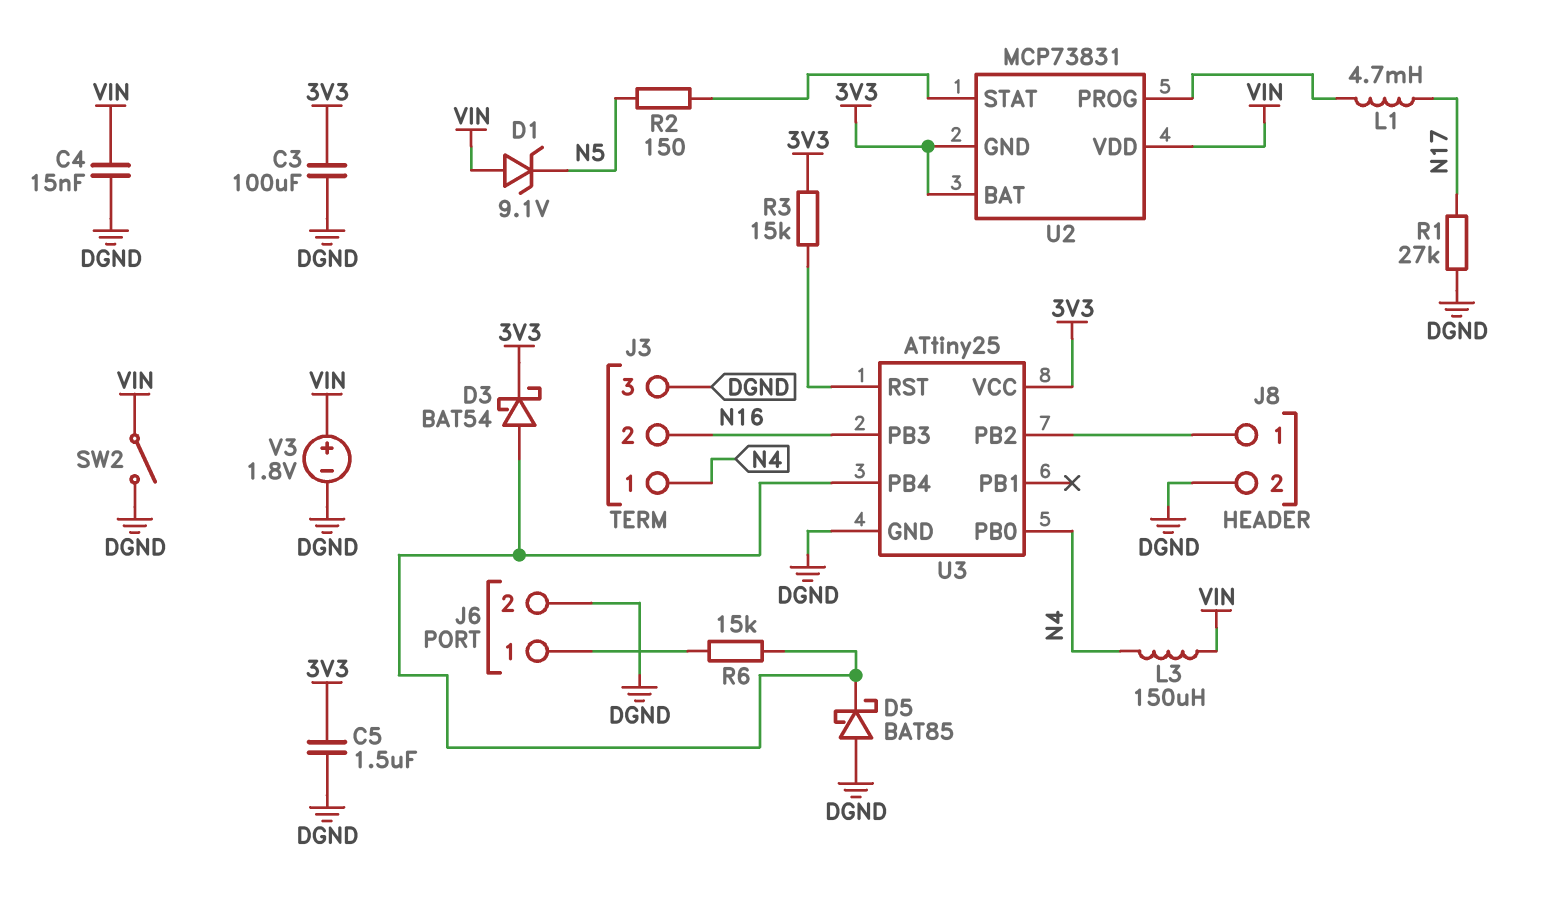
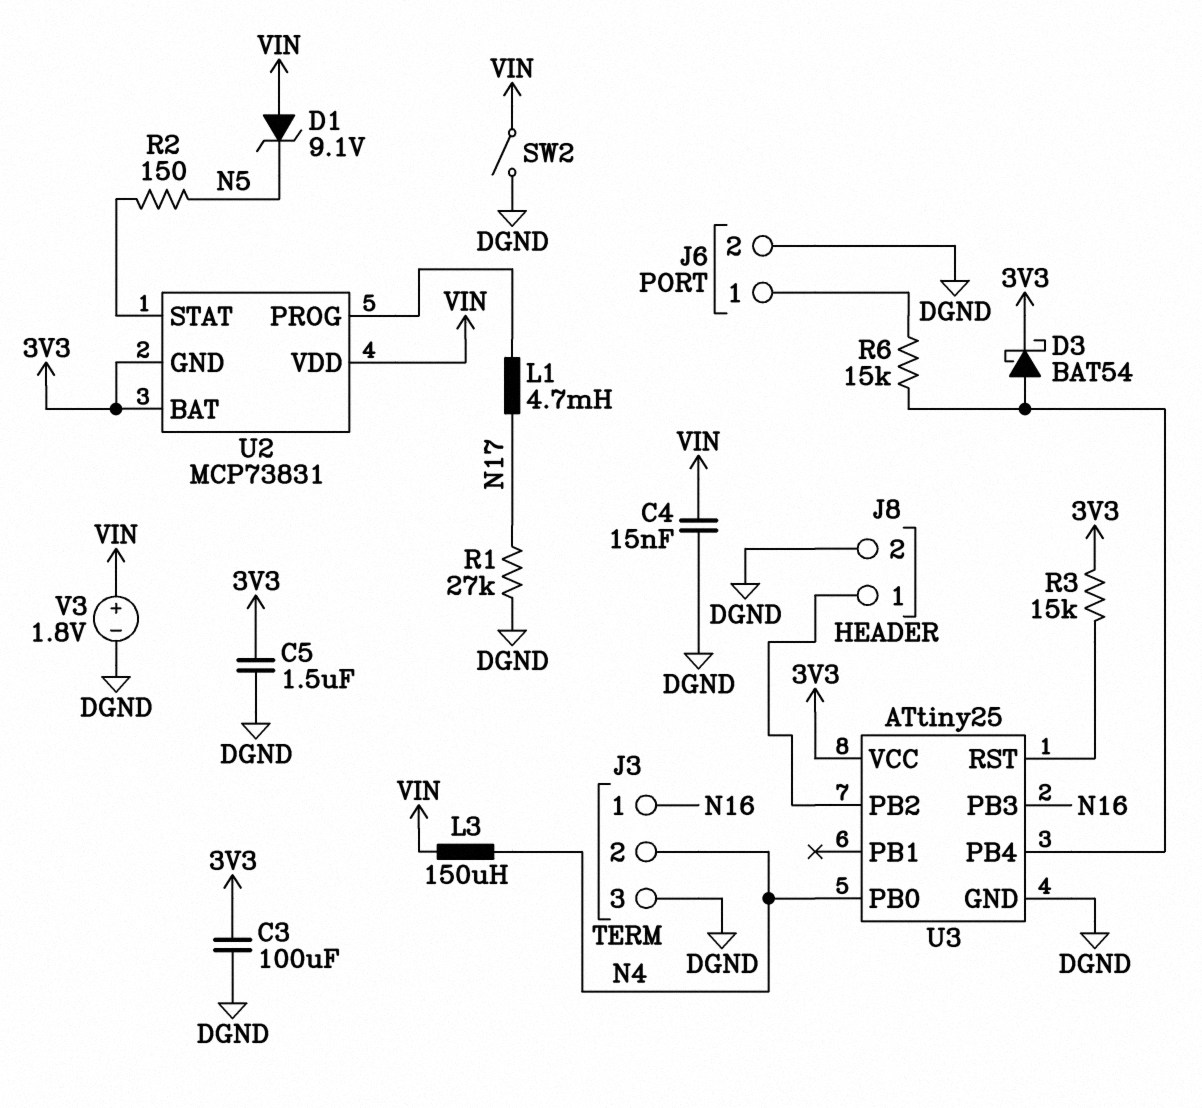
D5: schottky BAT85 (A DGND, K U3/PB4) -> none
J3 pin 1: N4 -> N16
J3 pin 2: N16 -> N4

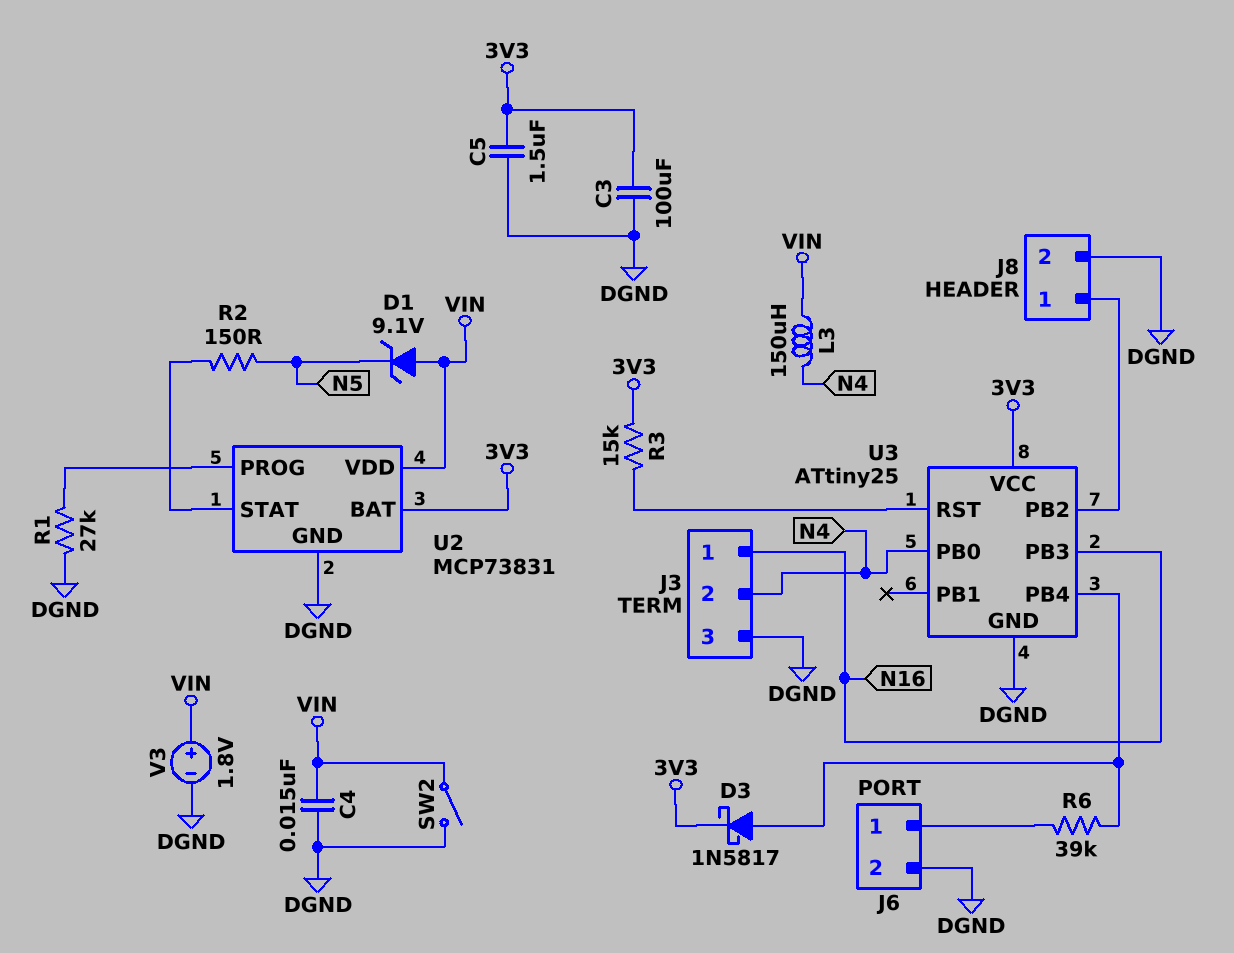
D3: schottky BAT54 (A U3/PB4, K 3V3) -> schottky 1N5817 (A U3/PB4, K 3V3)
L1: 4.7mH (N17, U2/PROG) -> none
R1: 27k (DGND, N17) -> 27k (DGND, U2/PROG)
R6: 15k (J6/1, U3/PB4) -> 39k (J6/1, U3/PB4)
U2 pin GND: 3V3 -> DGND

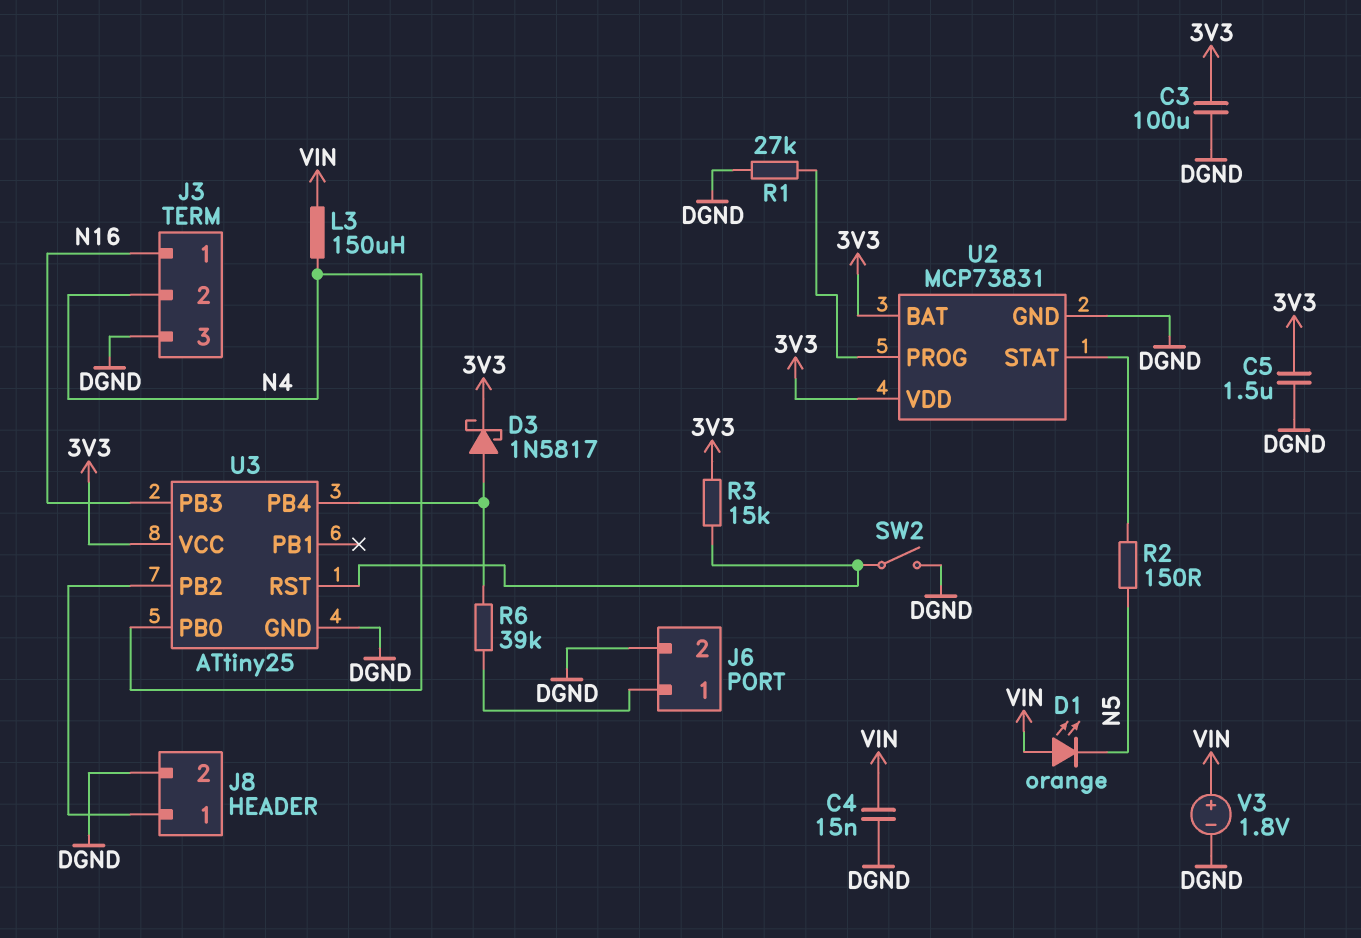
D1: zener 9.1V (A VIN, K N5) -> LED orange (A VIN, K N5)
SW2: switch (DGND, VIN) -> switch (DGND, U3/RST)
U2 pin VDD: VIN -> 3V3

